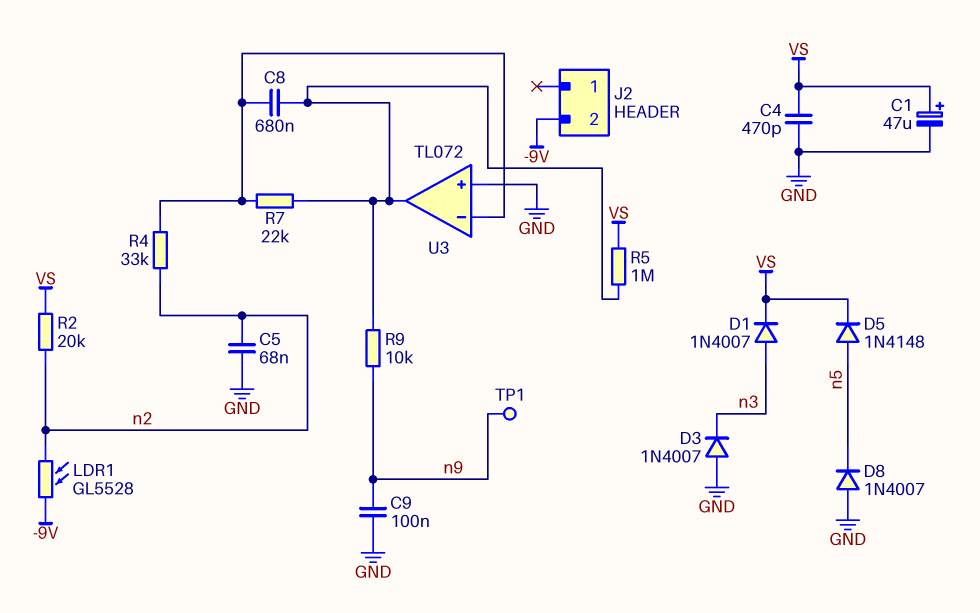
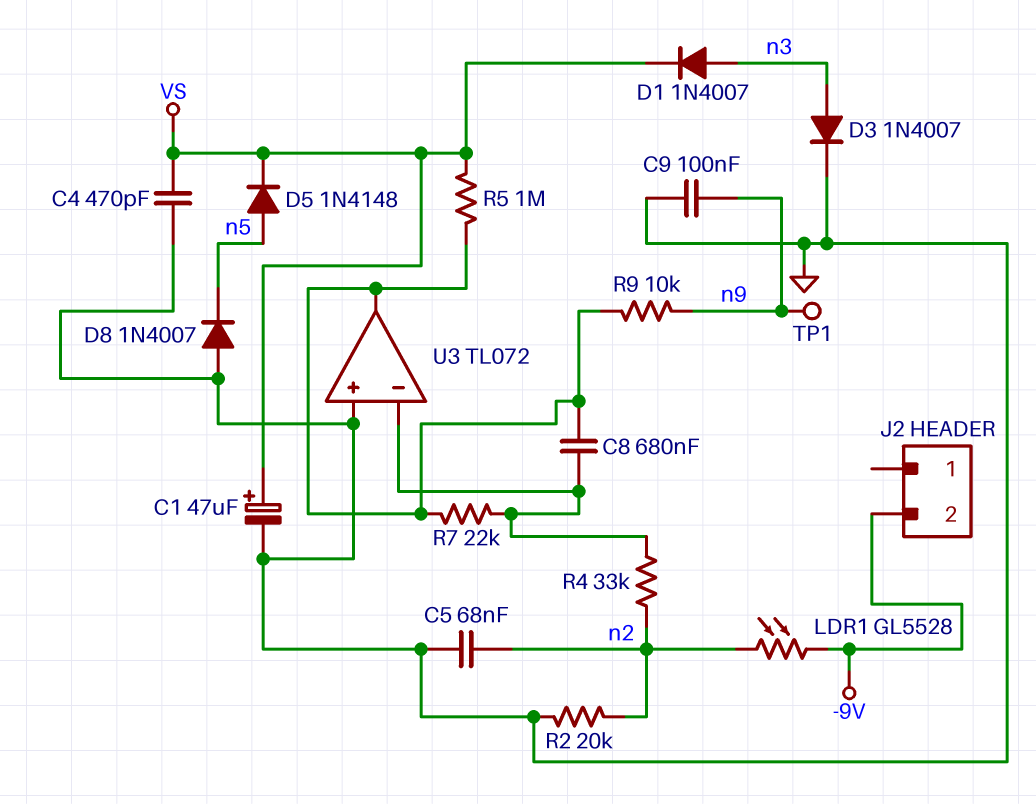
D3: diode 1N4007 (A GND, K n3) -> diode 1N4007 (A n3, K GND)
R2: 20k (VS, n2) -> 20k (GND, n2)

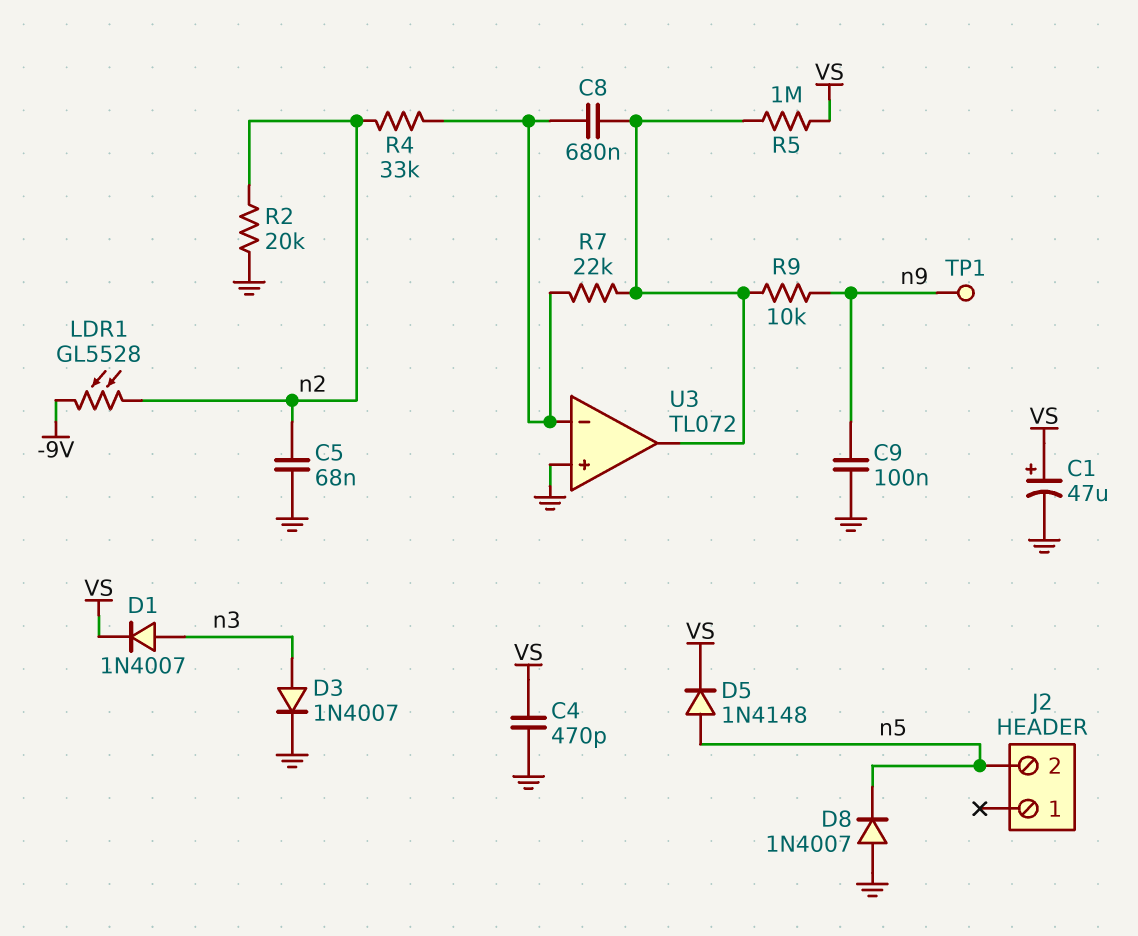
J2 pin 2: -9V -> n5

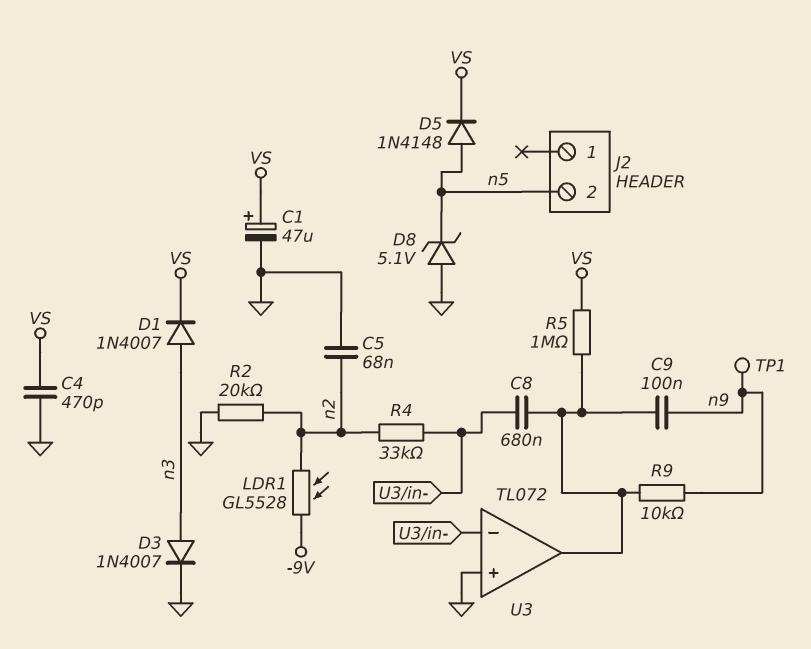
C9: 100nF (GND, n9) -> 100nF (U3/out, n9)
D8: diode 1N4007 (A GND, K n5) -> zener 5.1V (A GND, K n5)
R7: 22k (U3/in-, U3/out) -> none

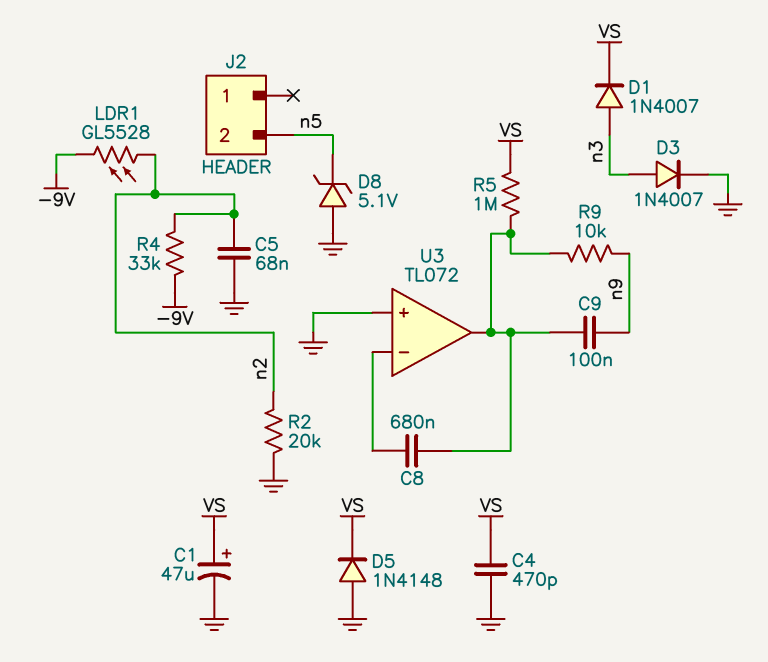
D5: diode 1N4148 (A n5, K VS) -> diode 1N4148 (A GND, K VS)
R4: 33k (U3/in-, n2) -> 33k (-9V, n2)
TP1: test point (n9) -> none

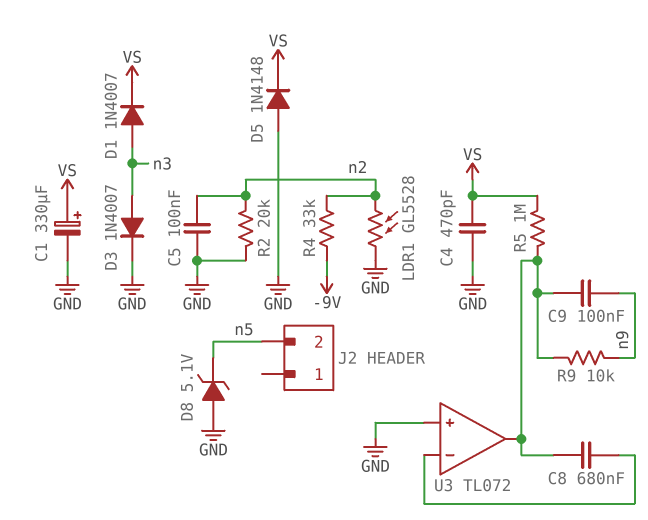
C1: 47uF (plus VS, minus GND) -> 330uF (plus VS, minus GND)
C5: 68nF (GND, n2) -> 100nF (GND, n2)
LDR1: GL5528 (-9V, n2) -> GL5528 (GND, n2)

